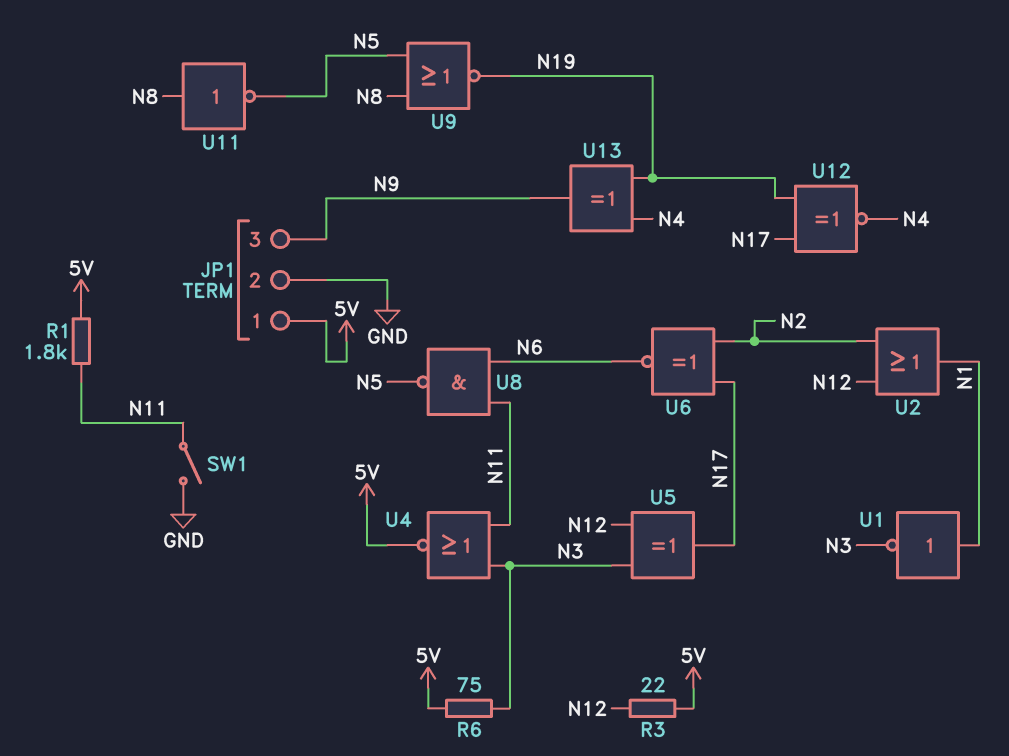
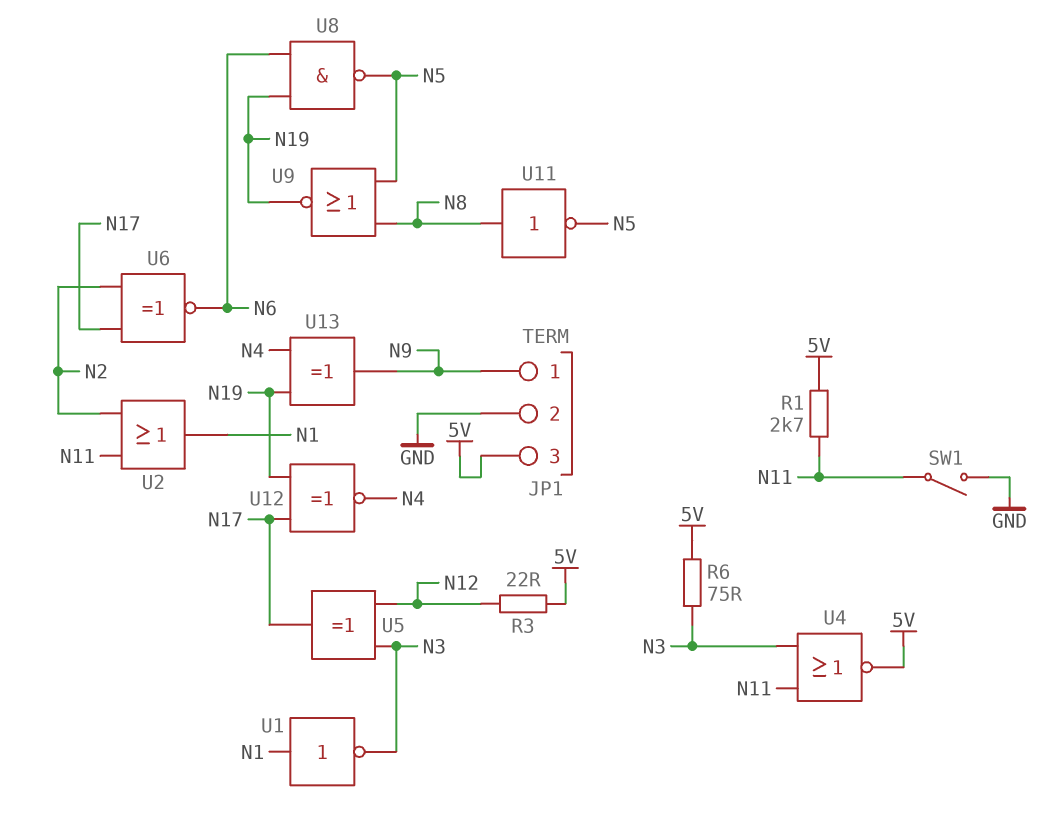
JP1 pin 1: 5V -> N9
JP1 pin 3: N9 -> 5V
R1: 1.8k (5V, N11) -> 2.7k (5V, N11)
U2: OR (in N2, in N12, out N1) -> OR (in N2, in N11, out N1)
U8: NAND (in N6, in N11, out N5) -> NAND (in N6, in N19, out N5)

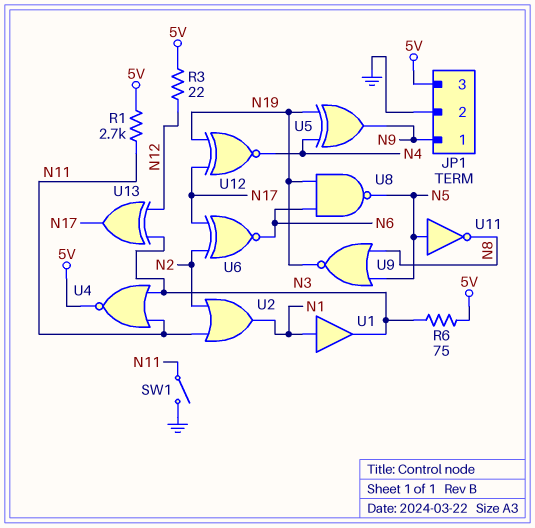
U1: NOT (in N1, out N3) -> buffer (in N1, out N3)
U5: XOR (in N3, in N12, out N17) -> XOR (in N4, in N19, out N9)
U11: NOT (in N8, out N5) -> NOT (in N5, out N8)
U13: XOR (in N4, in N19, out N9) -> XOR (in N3, in N12, out N17)

